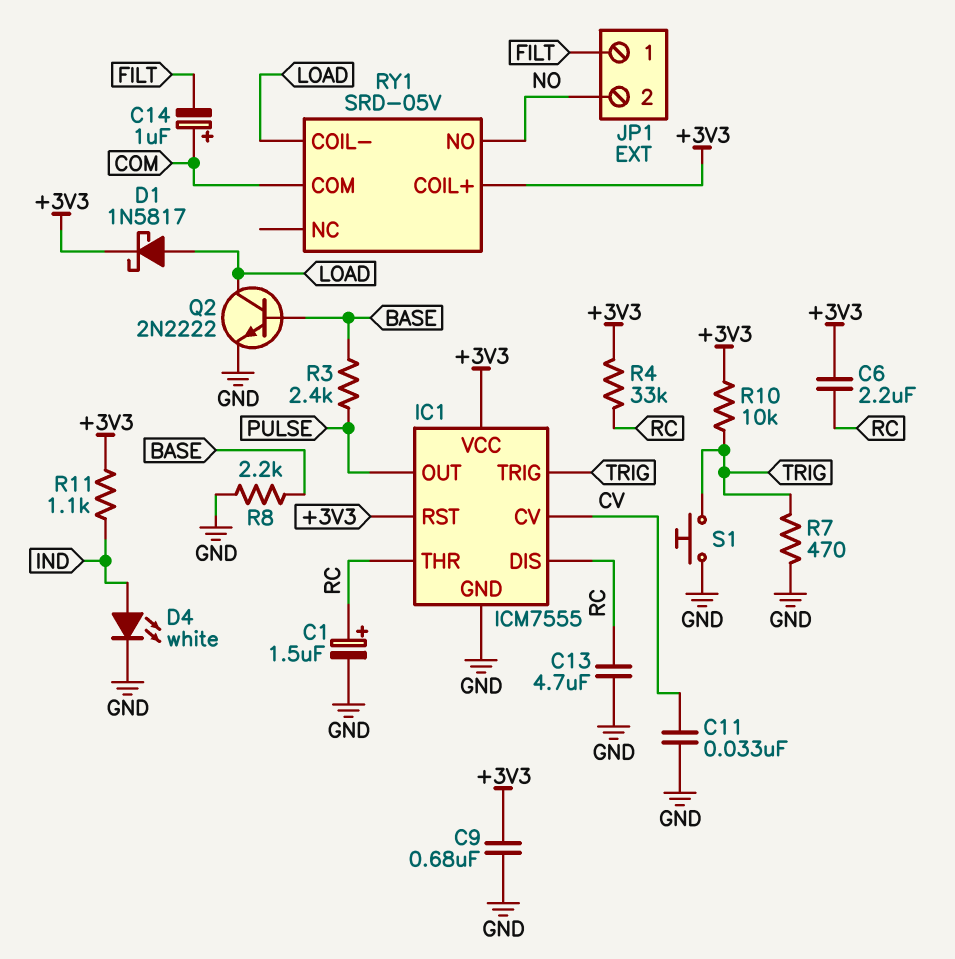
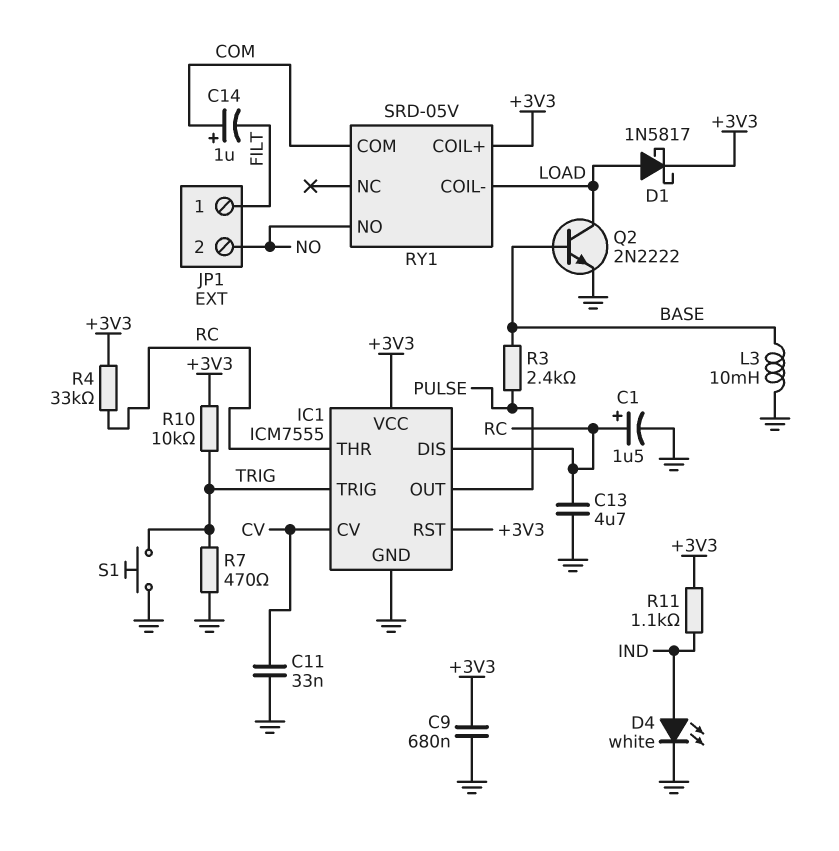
C6: 2.2uF (+3V3, RC) -> none
L3: none -> 10mH (BASE, GND)
R8: 2.2k (BASE, GND) -> none

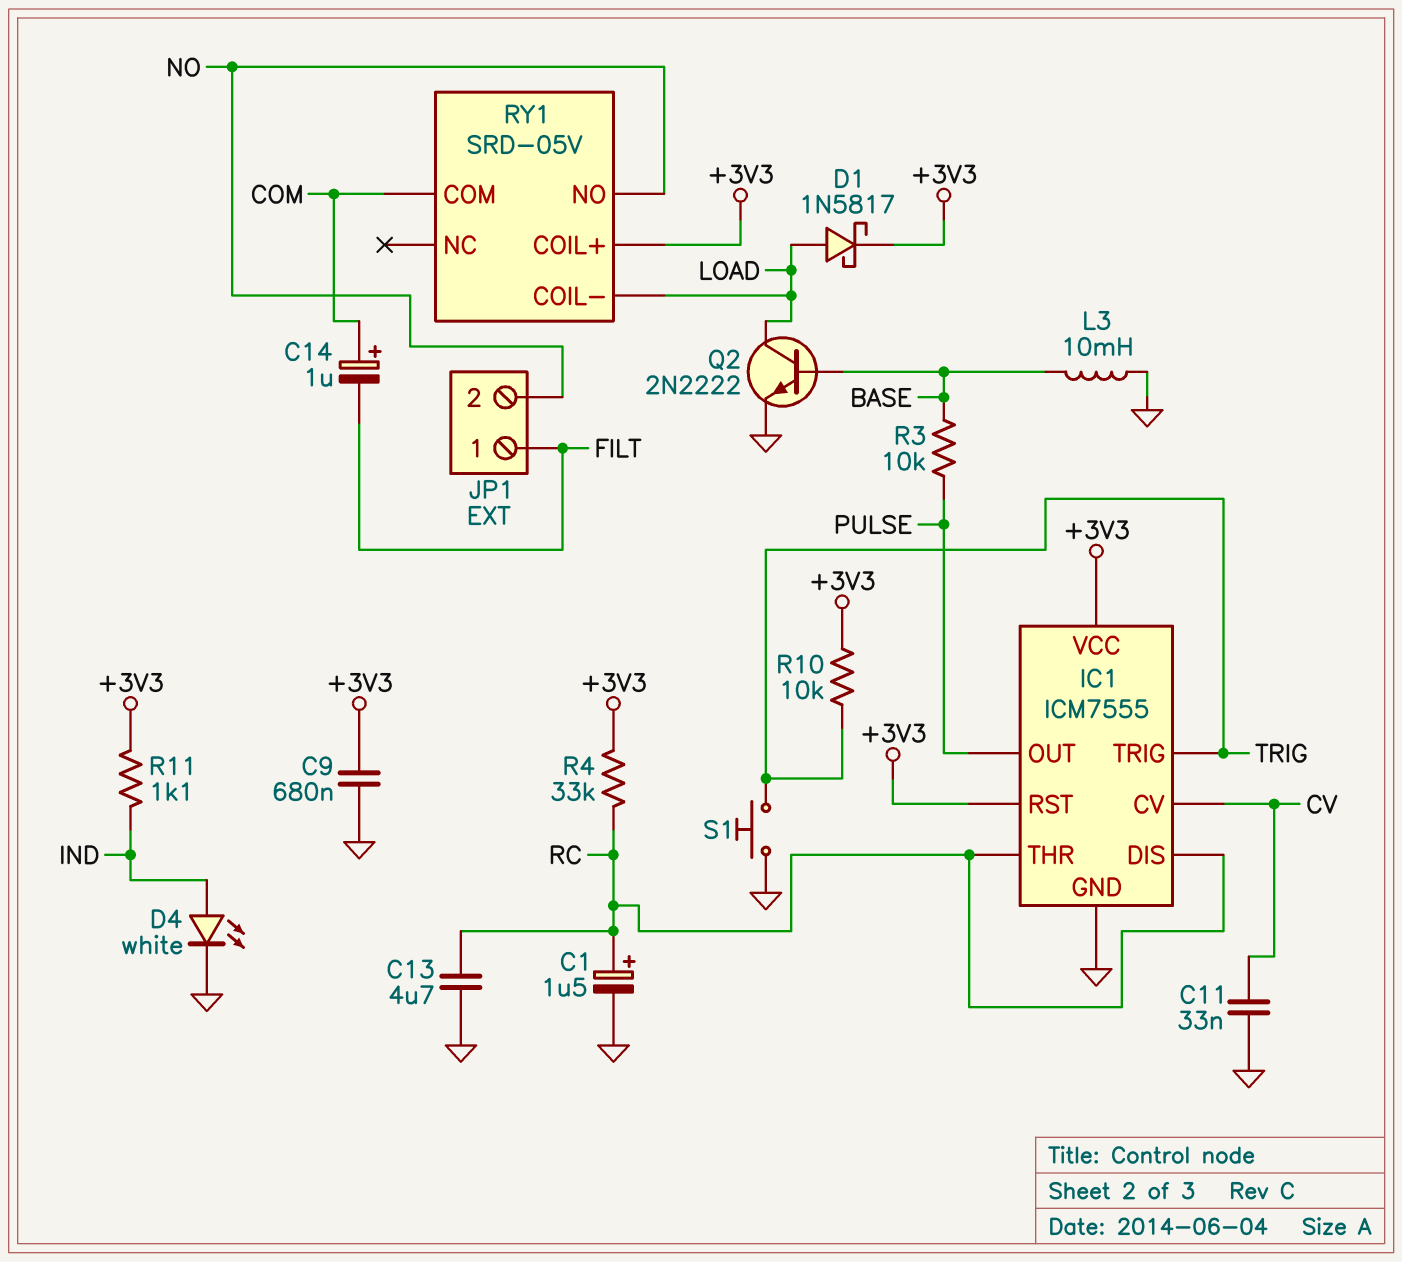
R3: 2.4k (BASE, PULSE) -> 10k (BASE, PULSE)
R7: 470 (GND, TRIG) -> none

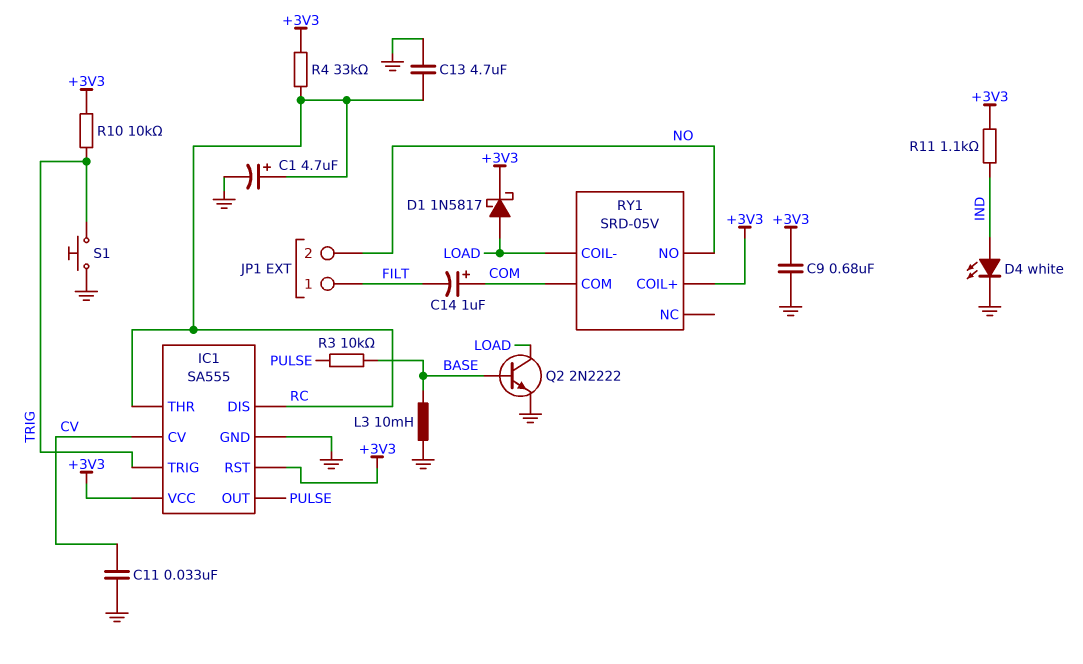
C1: 1.5uF (plus RC, minus GND) -> 4.7uF (plus RC, minus GND)
IC1: ICM7555 -> SA555

